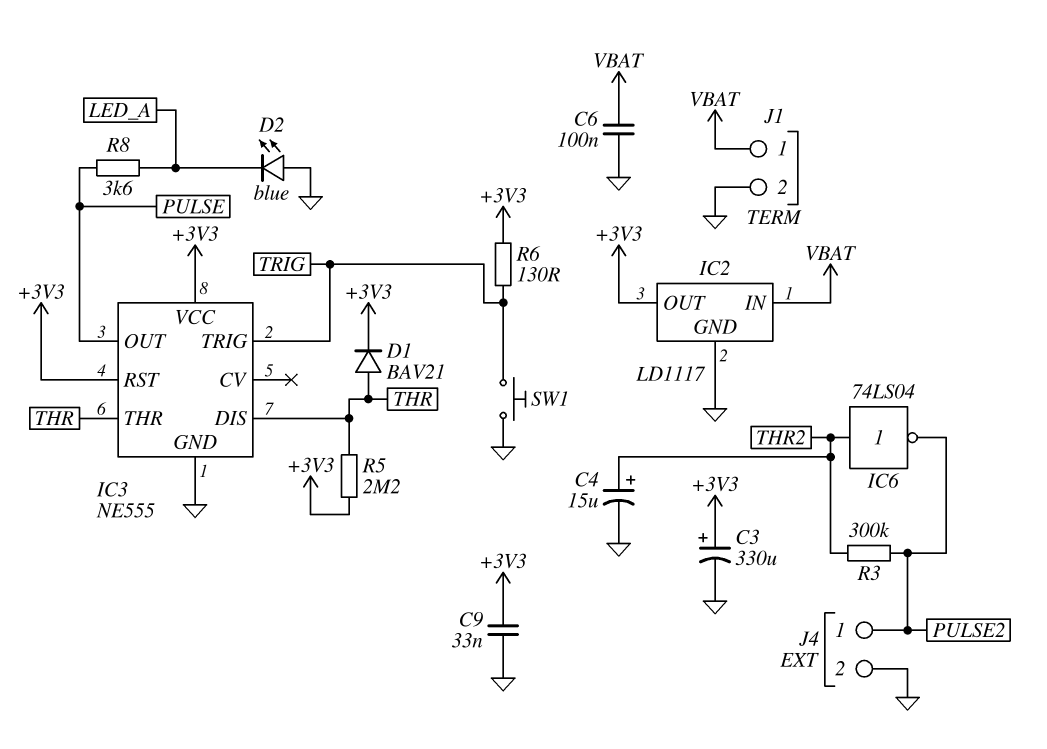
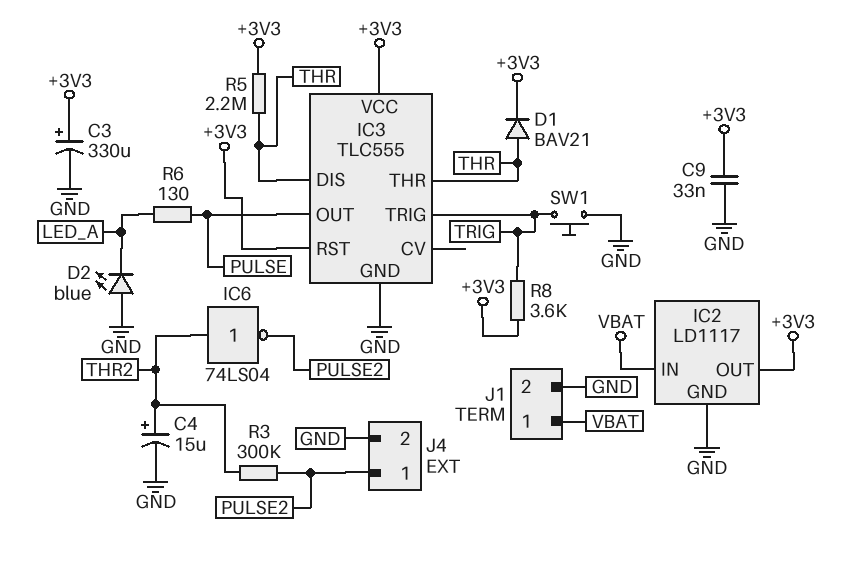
C6: 100nF (GND, VBAT) -> none
IC3: NE555 -> TLC555
R6: 130 (+3V3, TRIG) -> 130 (LED_A, PULSE)
R8: 3.6k (LED_A, PULSE) -> 3.6k (+3V3, TRIG)

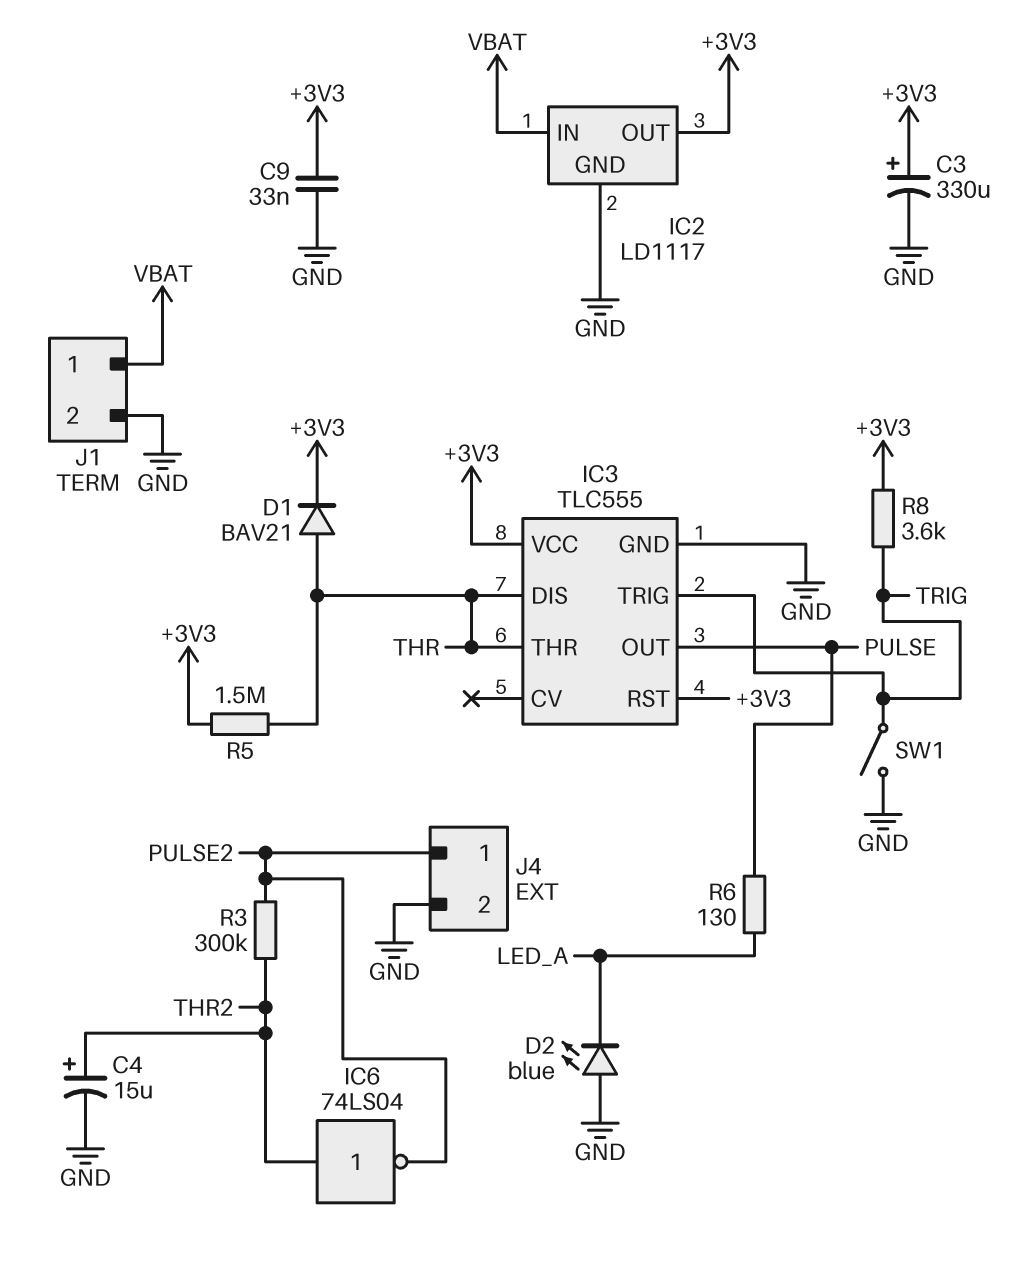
R5: 2.2M (+3V3, THR) -> 1.5M (+3V3, THR)
SW1: button (GND, TRIG) -> switch (GND, TRIG)

